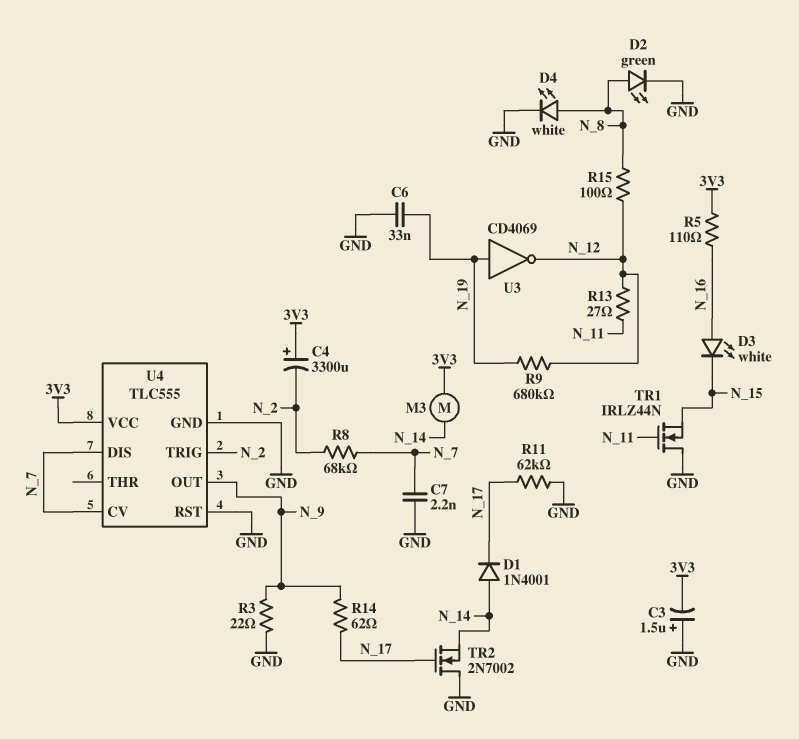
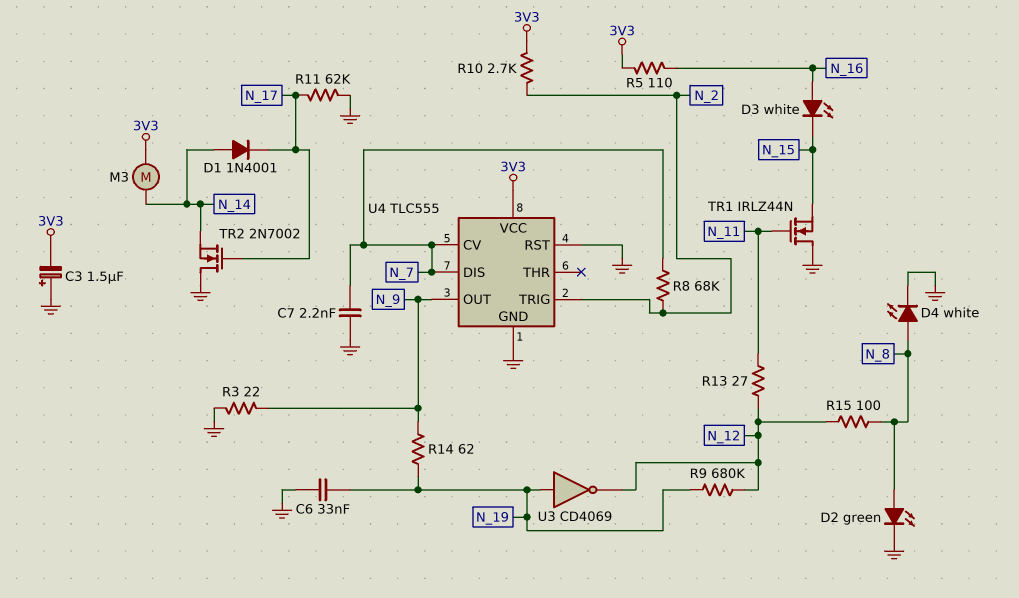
C4: 3300uF (plus 3V3, minus N_2) -> none
R10: none -> 2.7k (3V3, N_2)
R14: 62 (N_9, N_17) -> 62 (N_9, N_19)

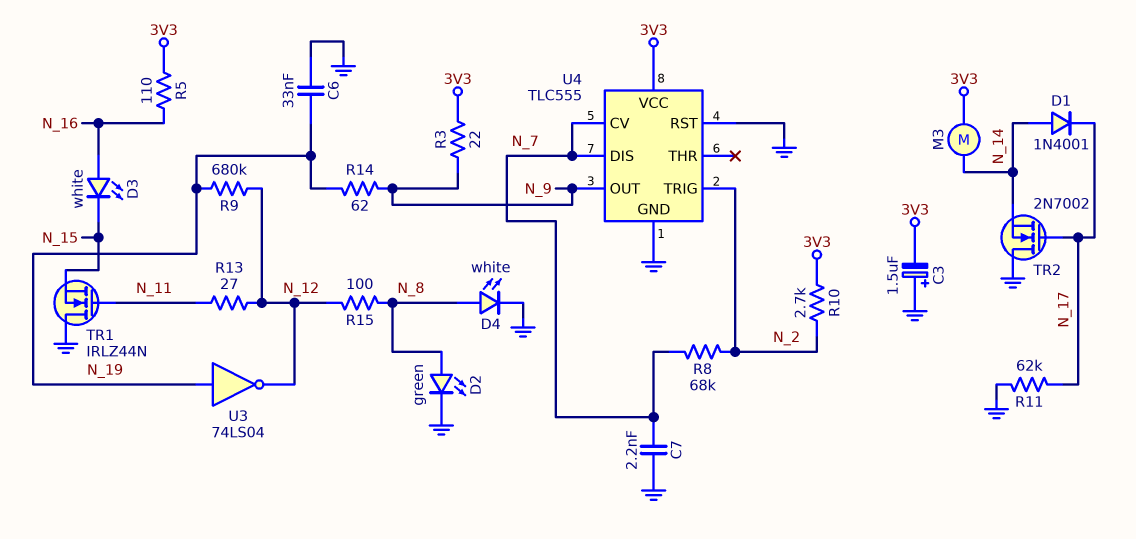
R3: 22 (GND, N_9) -> 22 (3V3, N_9)
U3: NOT CD4069 (in N_19, out N_12) -> NOT 74LS04 (in N_19, out N_12)

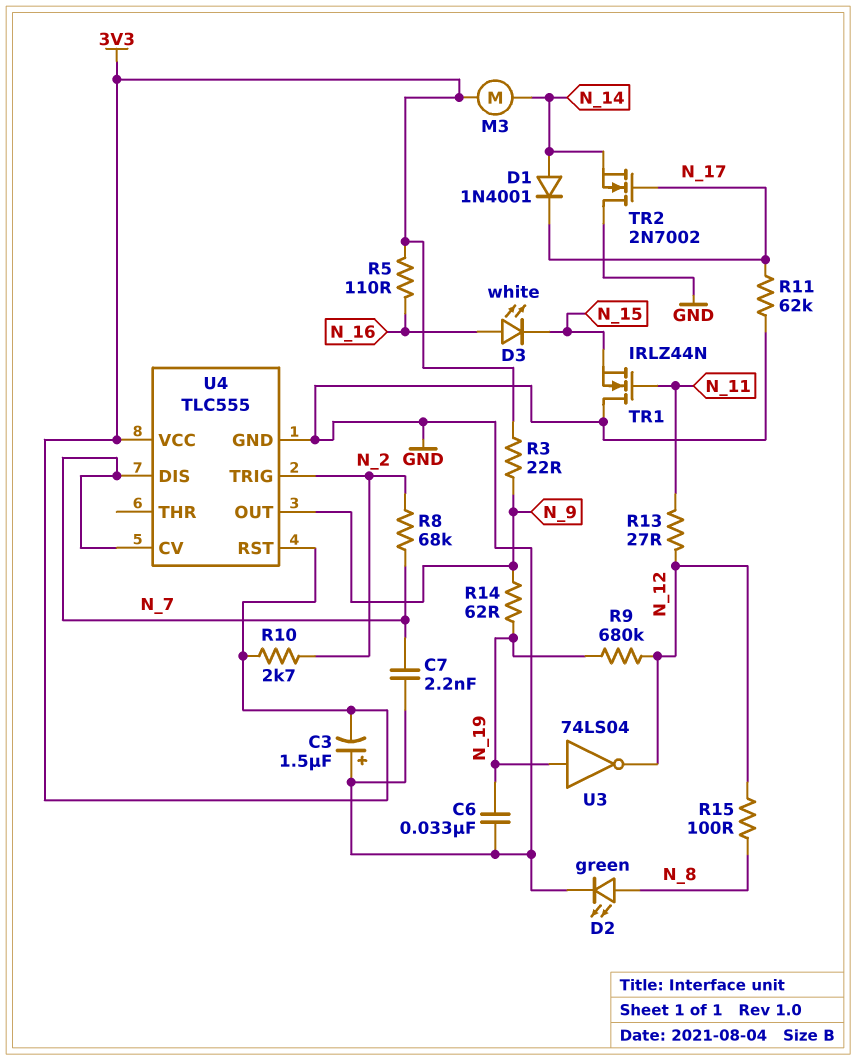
D4: LED white (A N_8, K GND) -> none
U4 pin RST: GND -> 3V3

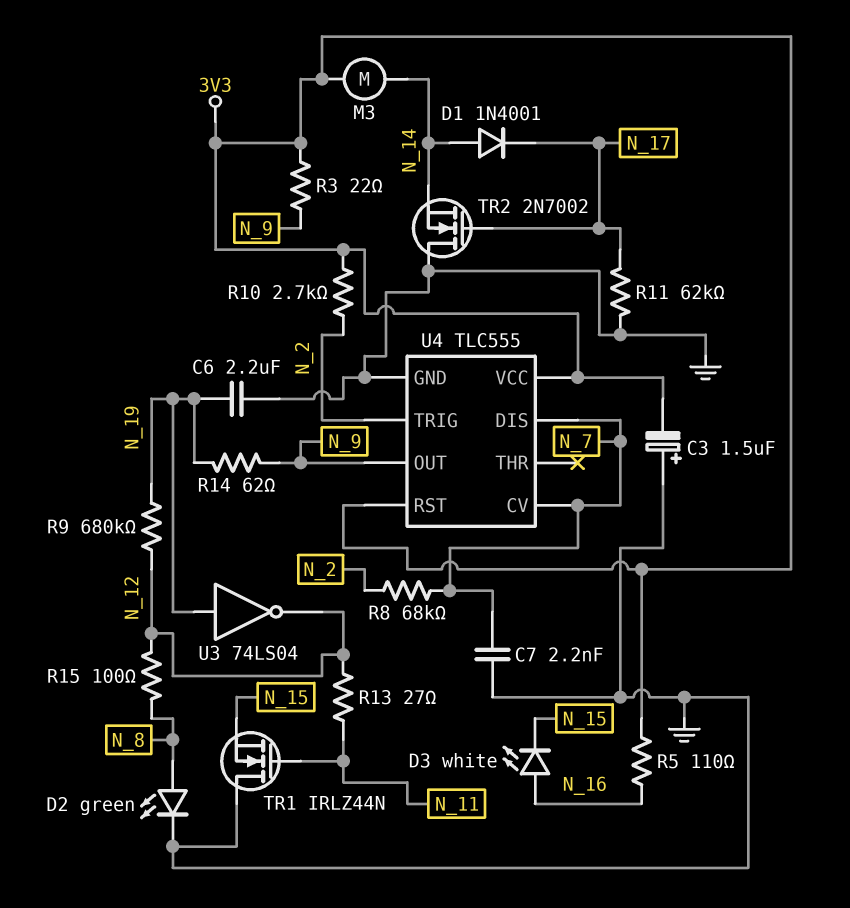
C6: 33nF (GND, N_19) -> 2.2uF (GND, N_19)

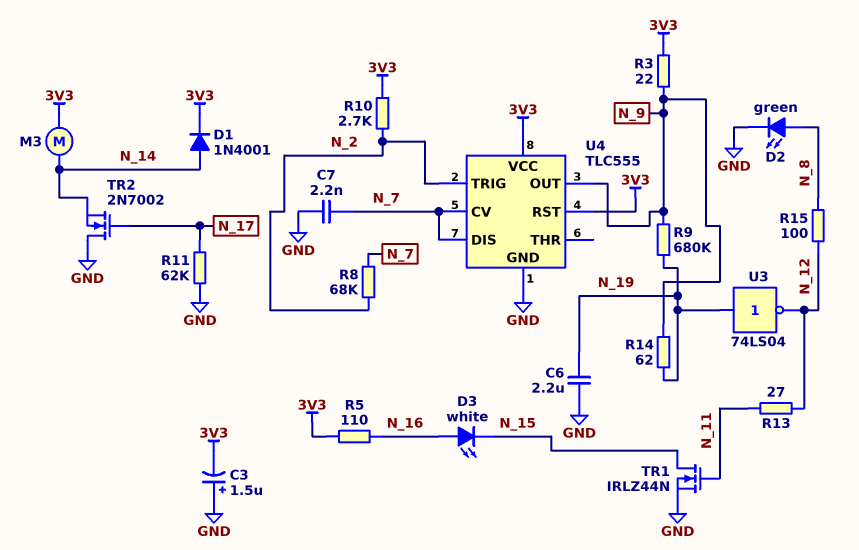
D1: diode 1N4001 (A N_14, K N_17) -> diode 1N4001 (A N_14, K 3V3)
R9: 680k (N_12, N_19) -> 680k (N_9, N_19)
TR1: NMOS IRLZ44N (G N_11, D GND, S N_15) -> NMOS IRLZ44N (G N_11, D N_15, S GND)

